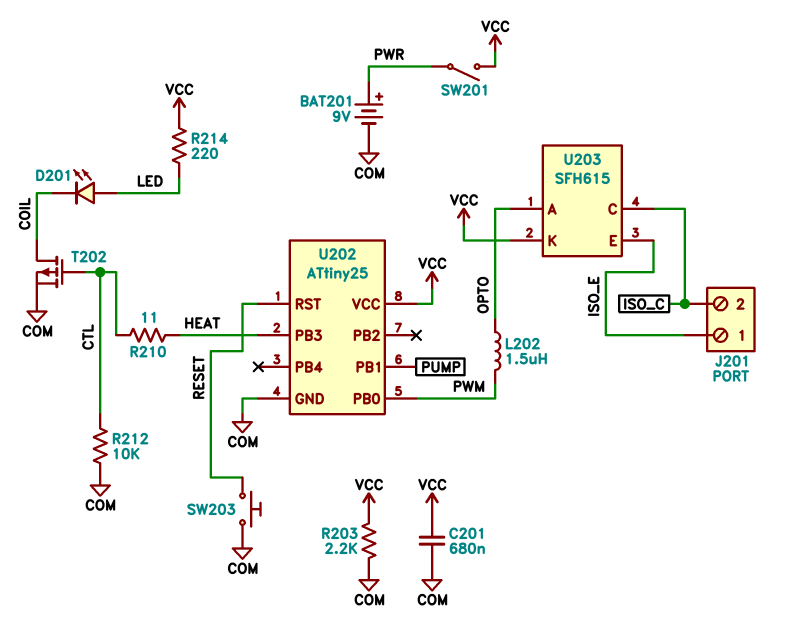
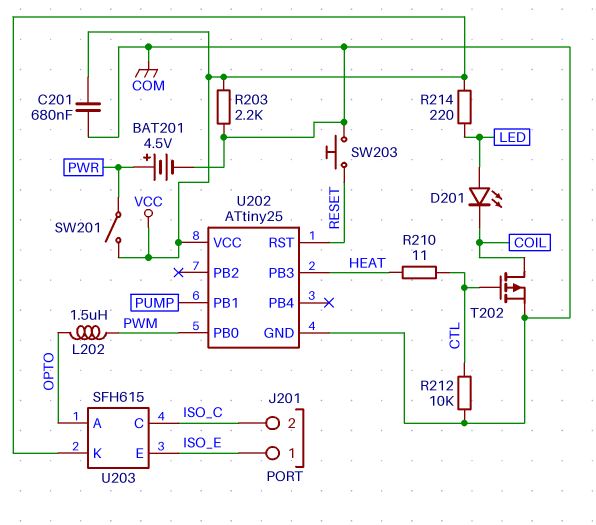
BAT201: 9V (plus PWR, minus COM) -> 4.5V (plus PWR, minus COM)

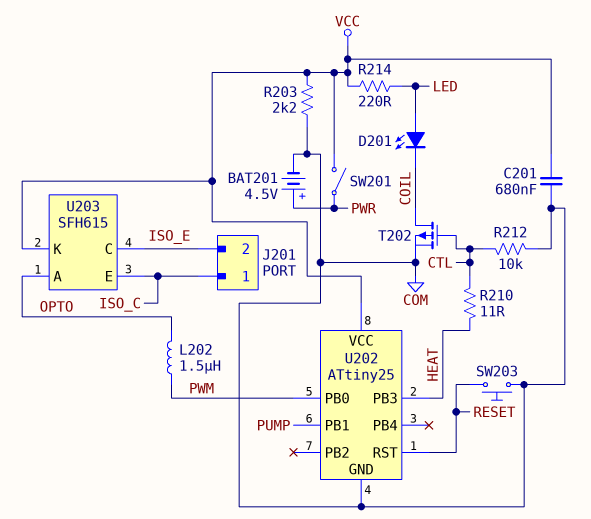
J201 pin 1: ISO_E -> ISO_C
J201 pin 2: ISO_C -> ISO_E
U203 pin C: ISO_C -> ISO_E
U203 pin E: ISO_E -> ISO_C

